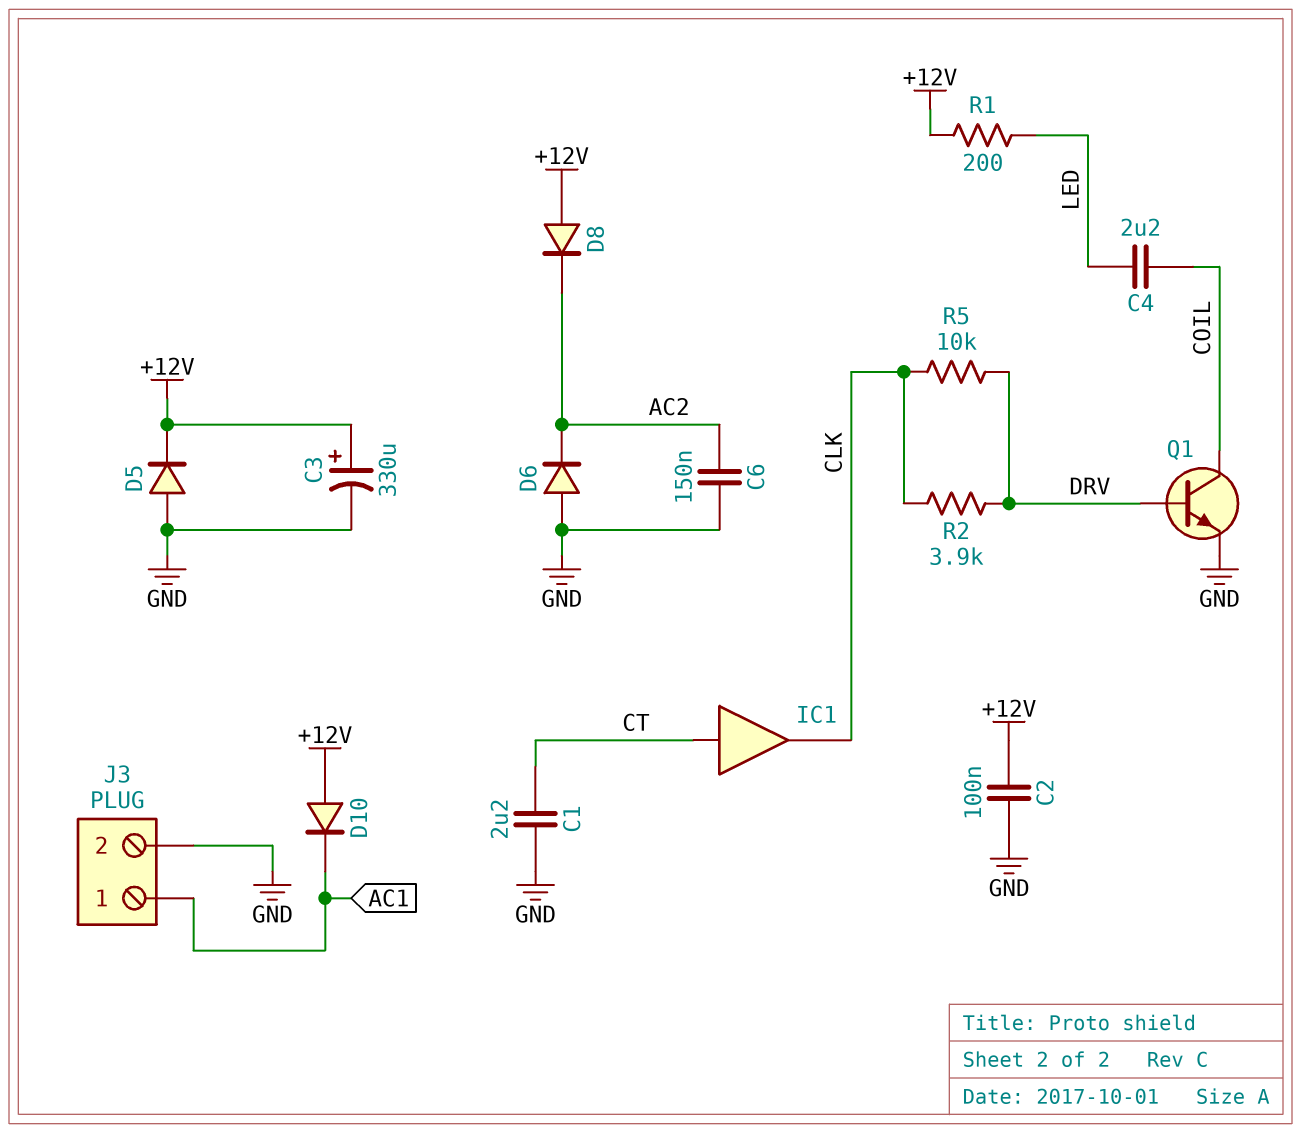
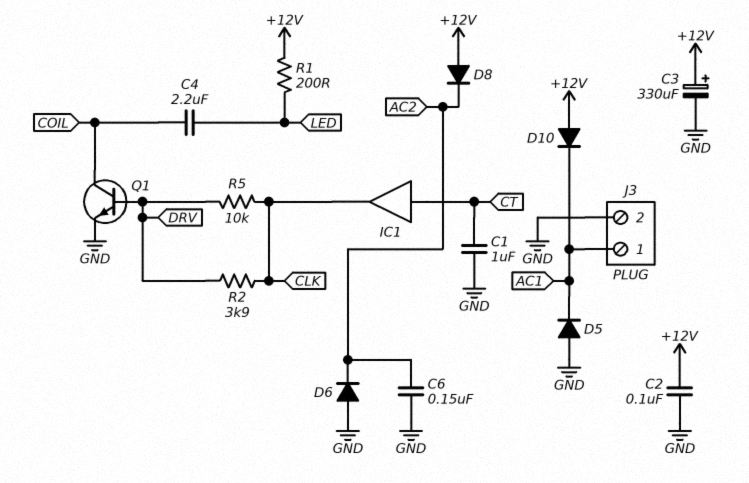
C1: 2.2uF (CT, GND) -> 1uF (CT, GND)
D5: diode (A GND, K +12V) -> diode (A GND, K AC1)

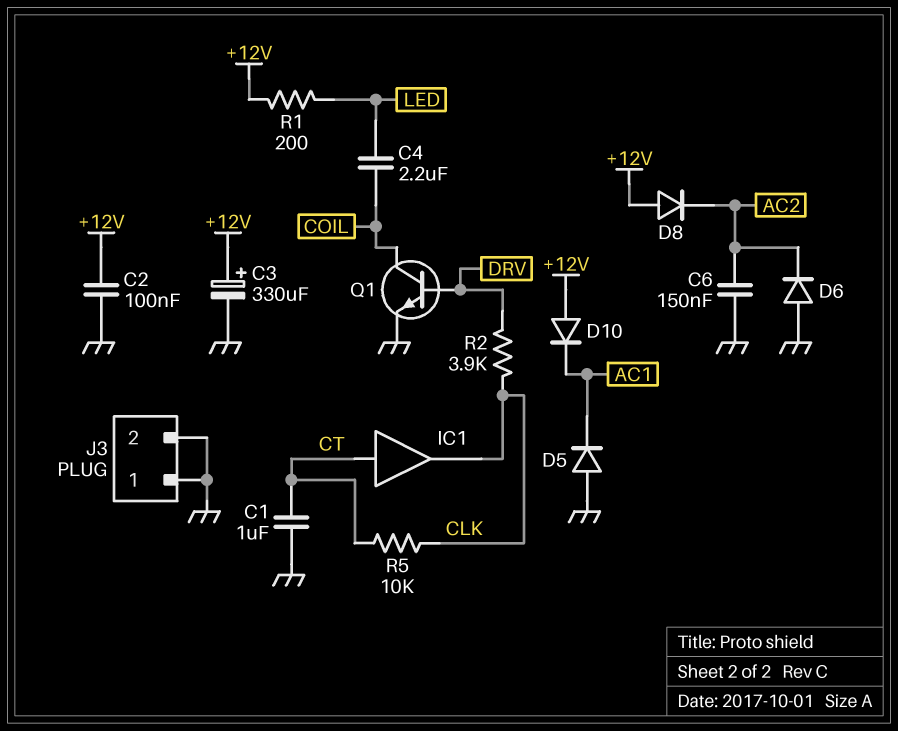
J3 pin 1: AC1 -> GND
R5: 10k (CLK, DRV) -> 10k (CLK, CT)

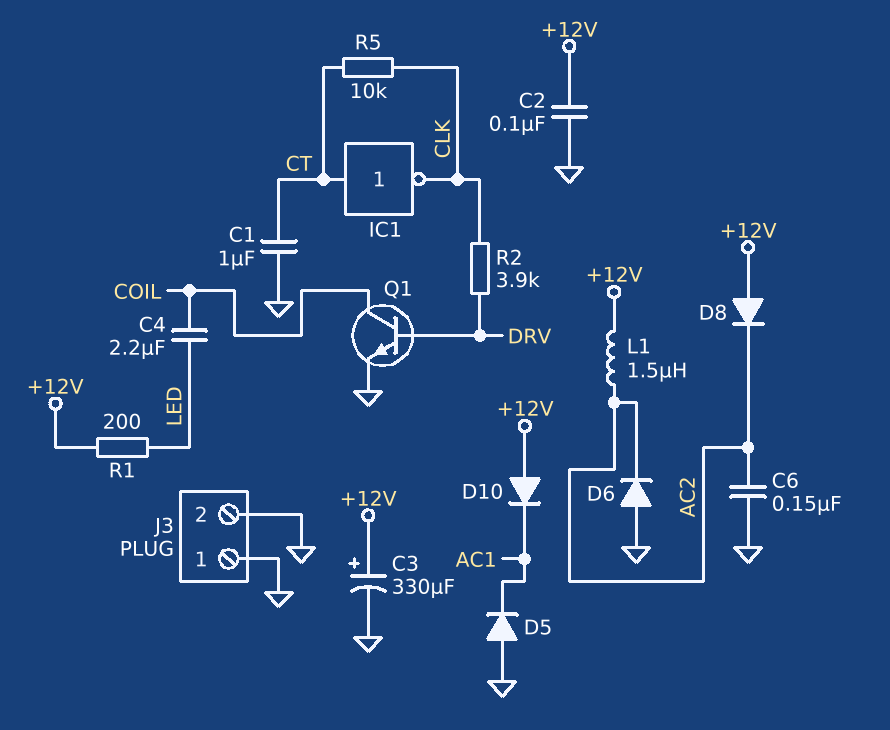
IC1: buffer (in CT, out CLK) -> NOT (in CT, out CLK)
L1: none -> 1.5uH (+12V, AC2)

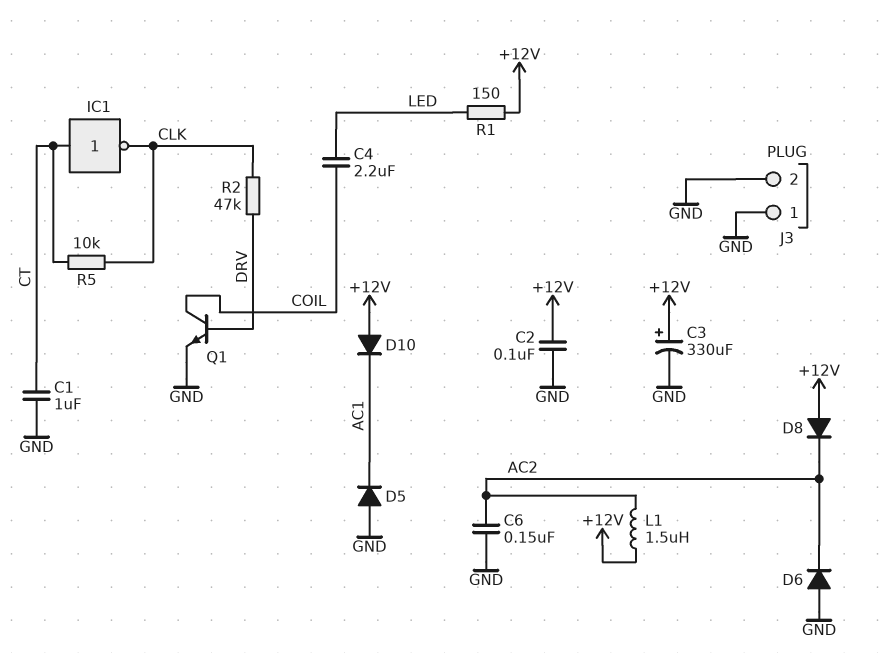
R1: 200 (+12V, LED) -> 150 (+12V, LED)
R2: 3.9k (CLK, DRV) -> 47k (CLK, DRV)

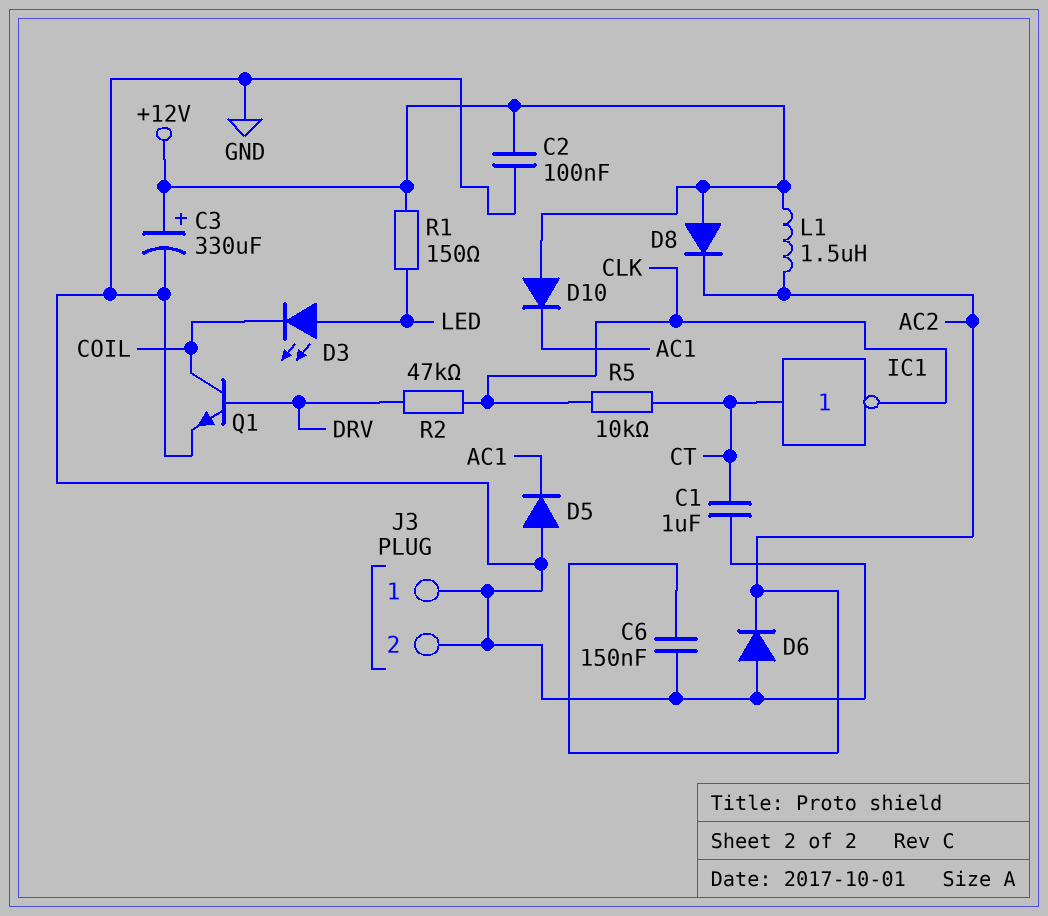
C4: 2.2uF (COIL, LED) -> none
D3: none -> LED (A LED, K COIL)

